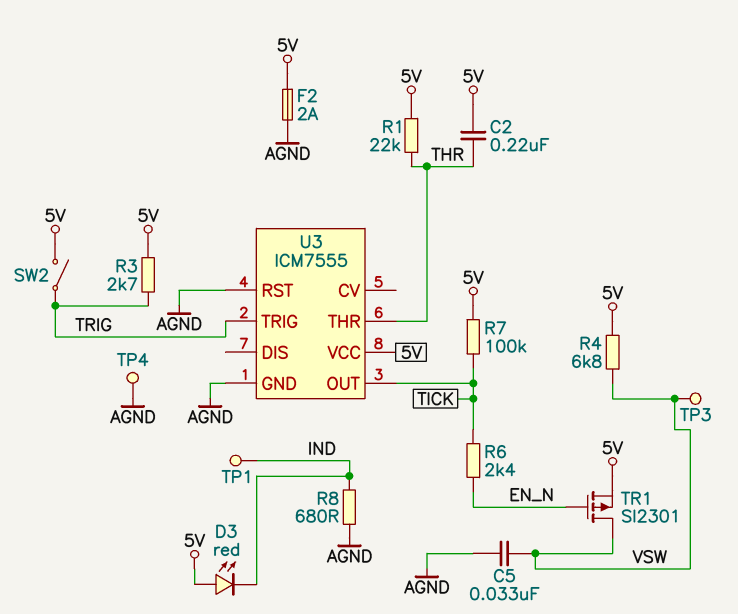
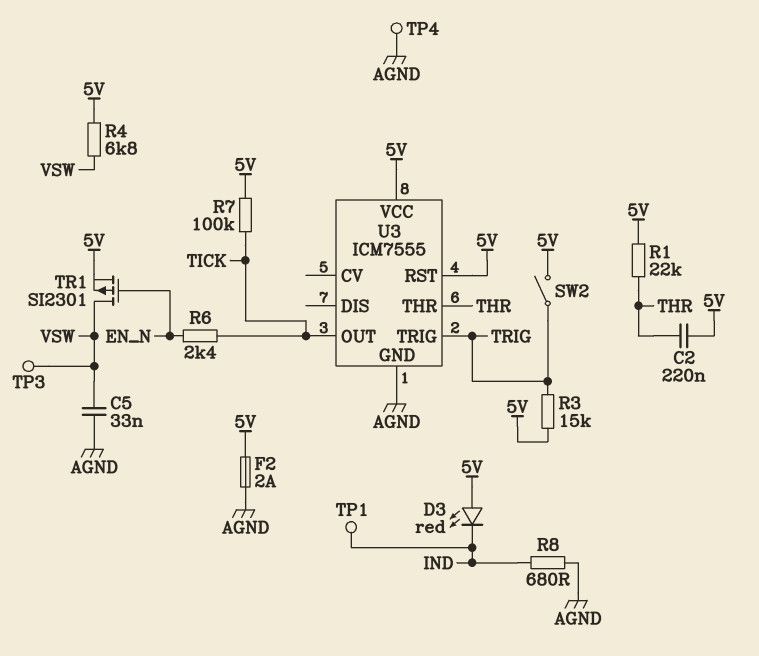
R3: 2.7k (5V, TRIG) -> 15k (5V, TRIG)
U3 pin RST: AGND -> 5V

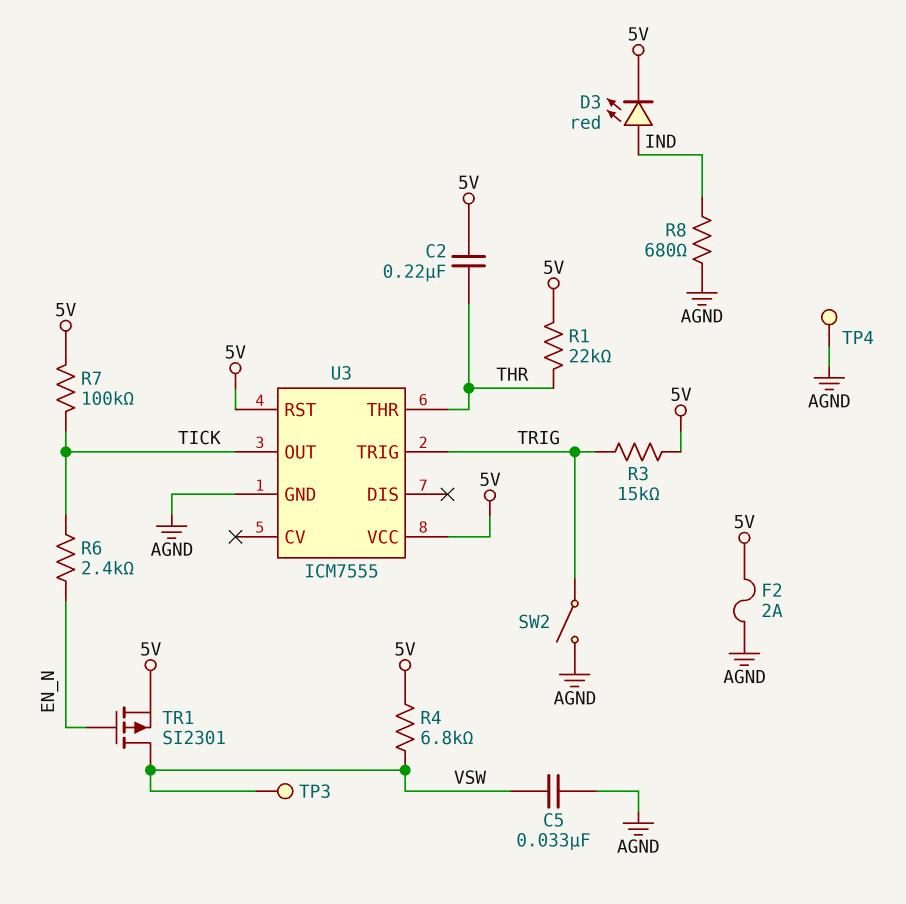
D3: LED red (A 5V, K IND) -> LED red (A IND, K 5V)
SW2: switch (5V, TRIG) -> switch (AGND, TRIG)
TP1: test point (IND) -> none

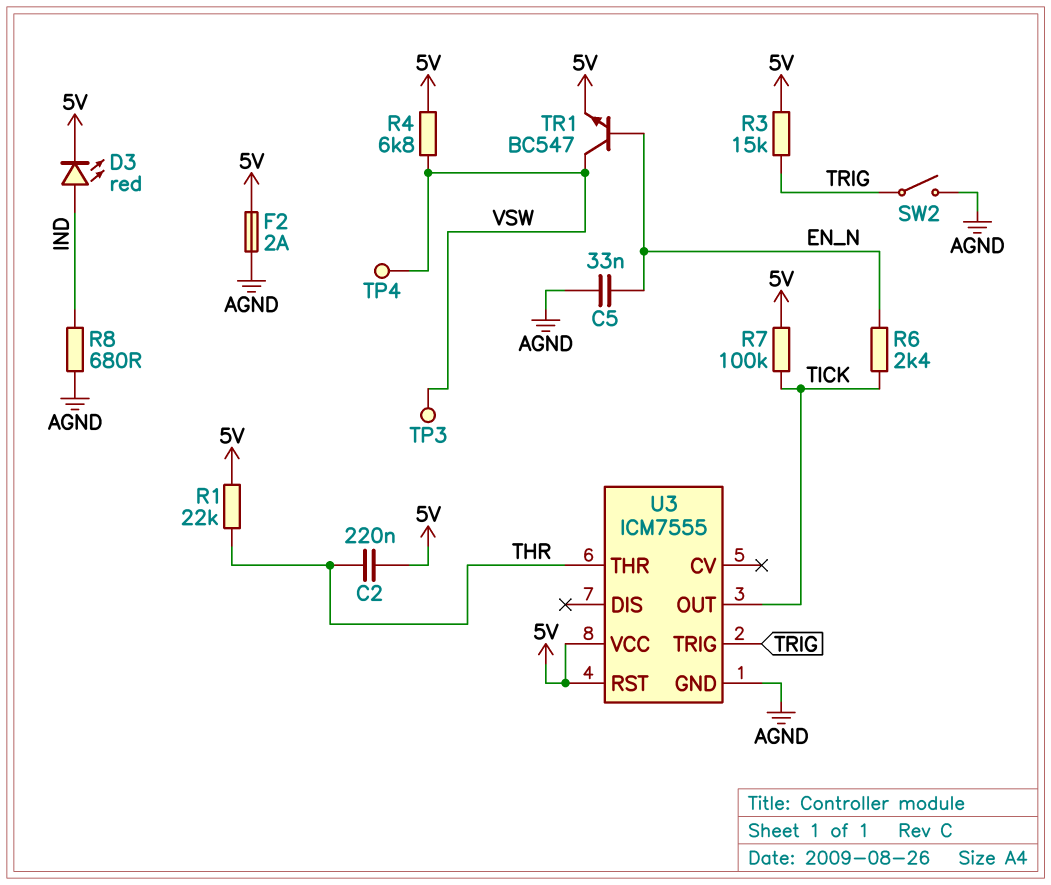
C5: 33nF (AGND, VSW) -> 33nF (AGND, EN_N)
TP4: test point (AGND) -> test point (VSW)
TR1: PMOS SI2301 (G EN_N, D VSW, S 5V) -> NPN BC547 (B EN_N, C VSW, E 5V)

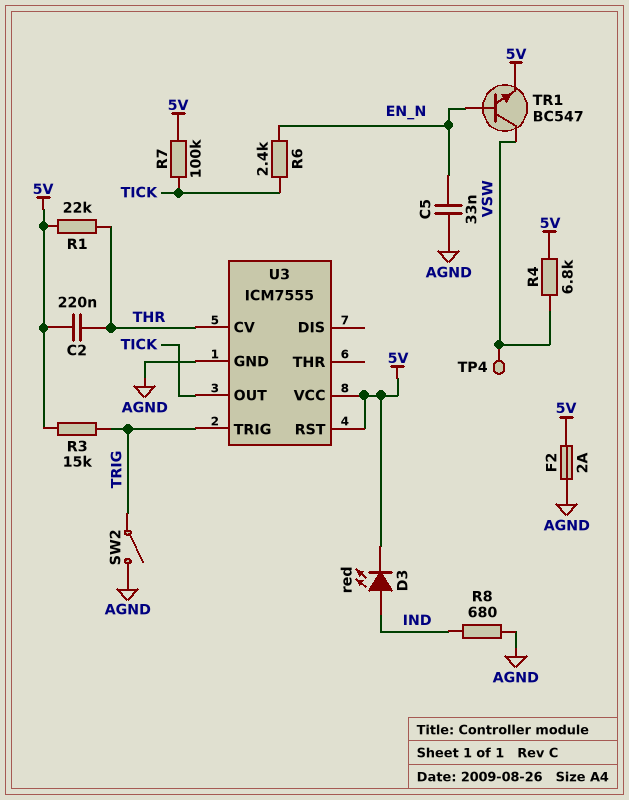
TP3: test point (VSW) -> none
U3 pin CV: none -> THR
U3 pin THR: THR -> none

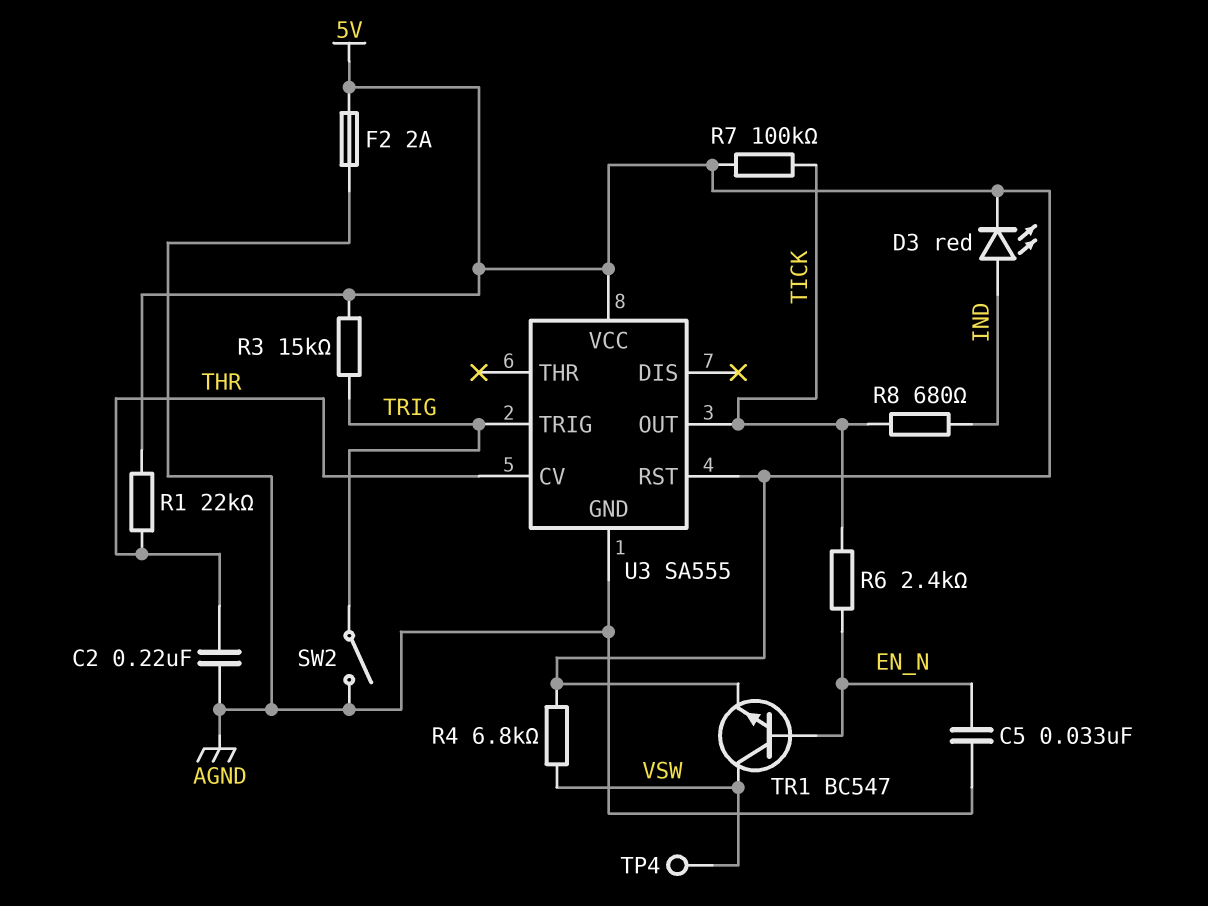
C2: 220nF (5V, THR) -> 220nF (AGND, THR)
R8: 680 (AGND, IND) -> 680 (IND, TICK)
U3: ICM7555 -> SA555

